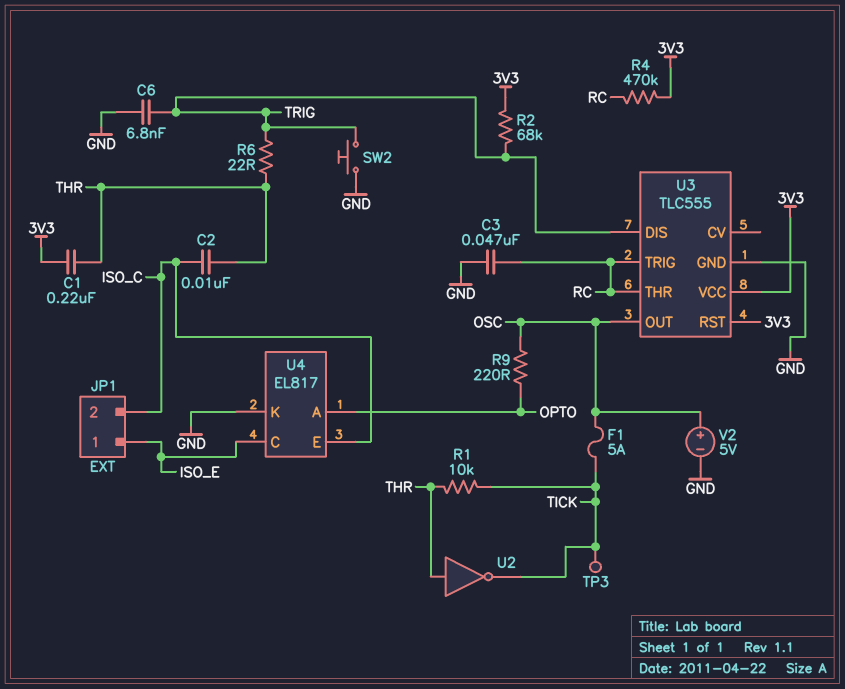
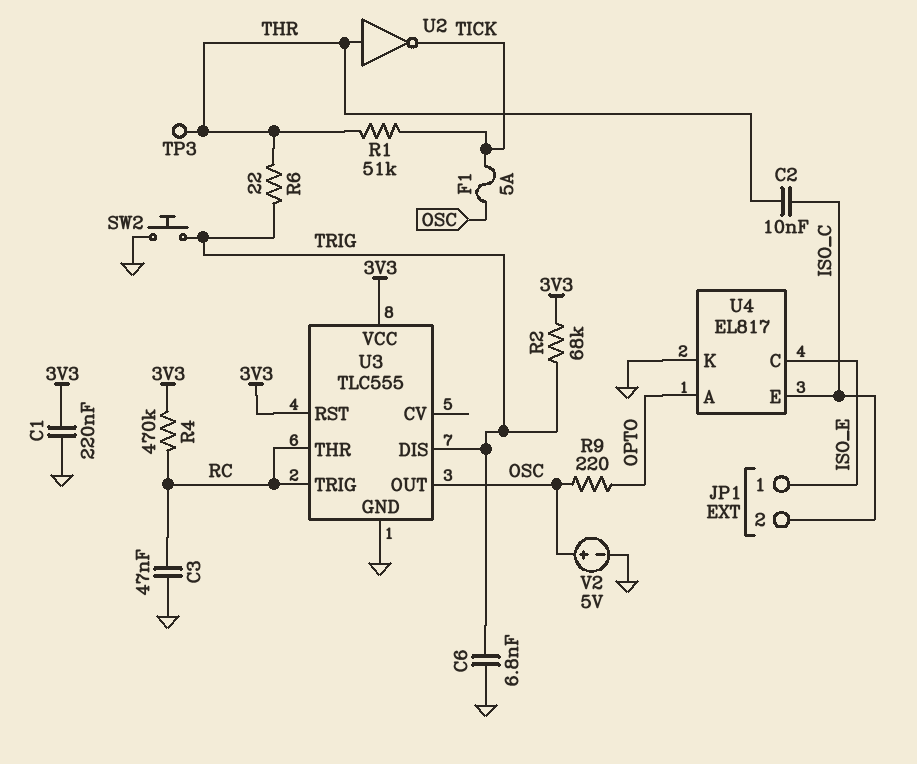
C1: 220nF (3V3, THR) -> 220nF (3V3, GND)
R1: 10k (THR, TICK) -> 51k (THR, TICK)
TP3: test point (TICK) -> test point (THR)

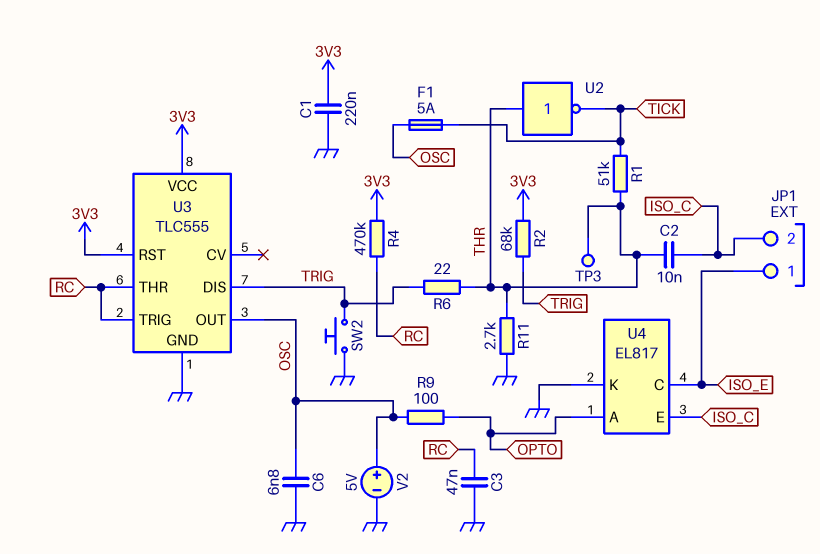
C6: 6.8nF (GND, TRIG) -> 6.8nF (GND, OSC)
R9: 220 (OPTO, OSC) -> 100 (OPTO, OSC)
R11: none -> 2.7k (GND, THR)

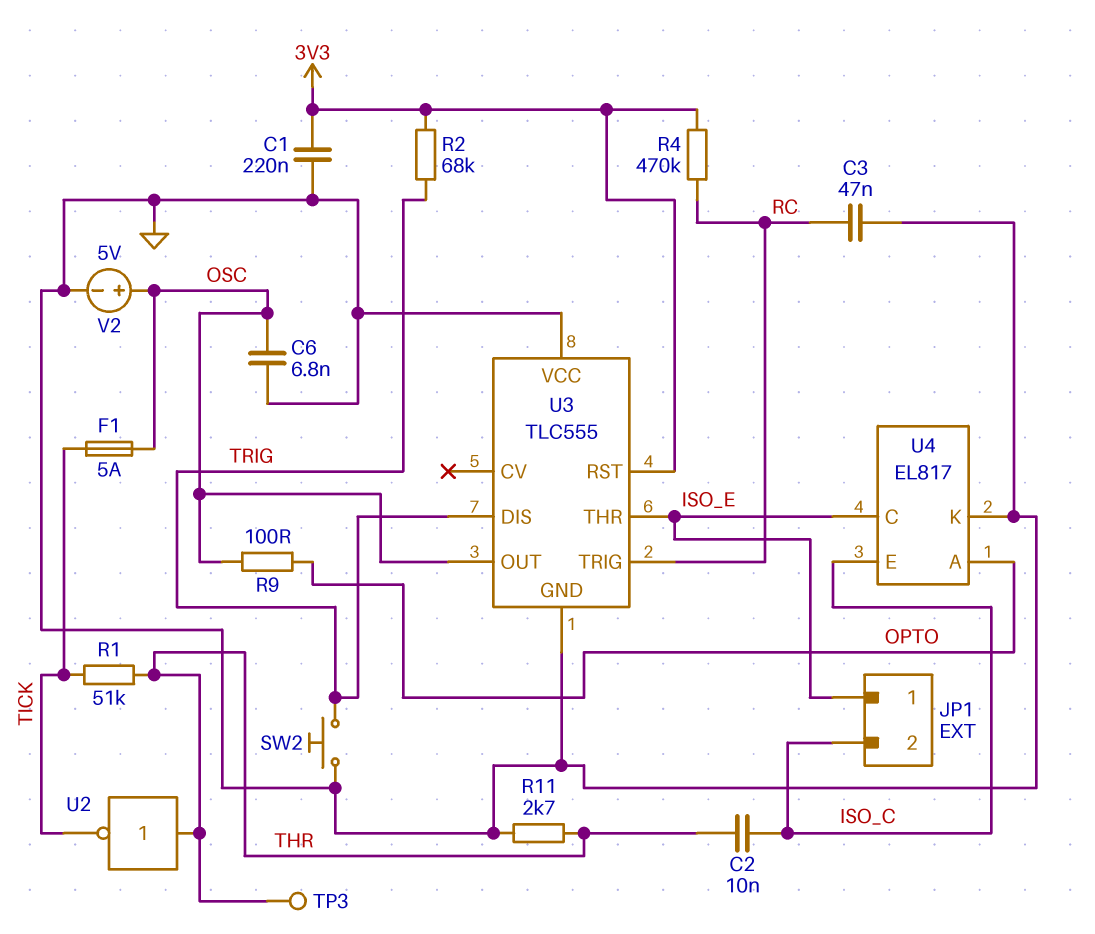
R6: 22 (THR, TRIG) -> none
U3 pin THR: RC -> ISO_E
U3 pin VCC: 3V3 -> GND

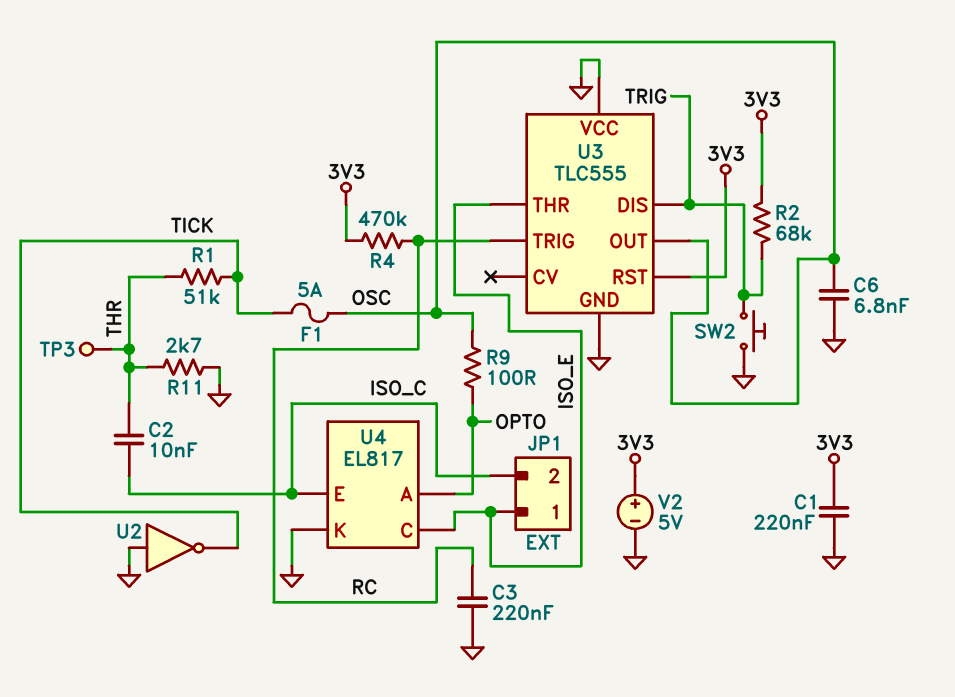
C3: 47nF (GND, RC) -> 220nF (GND, RC)
U2: NOT (in THR, out TICK) -> NOT (in GND, out TICK)
V2: 5V (plus OSC, minus GND) -> 5V (plus 3V3, minus GND)

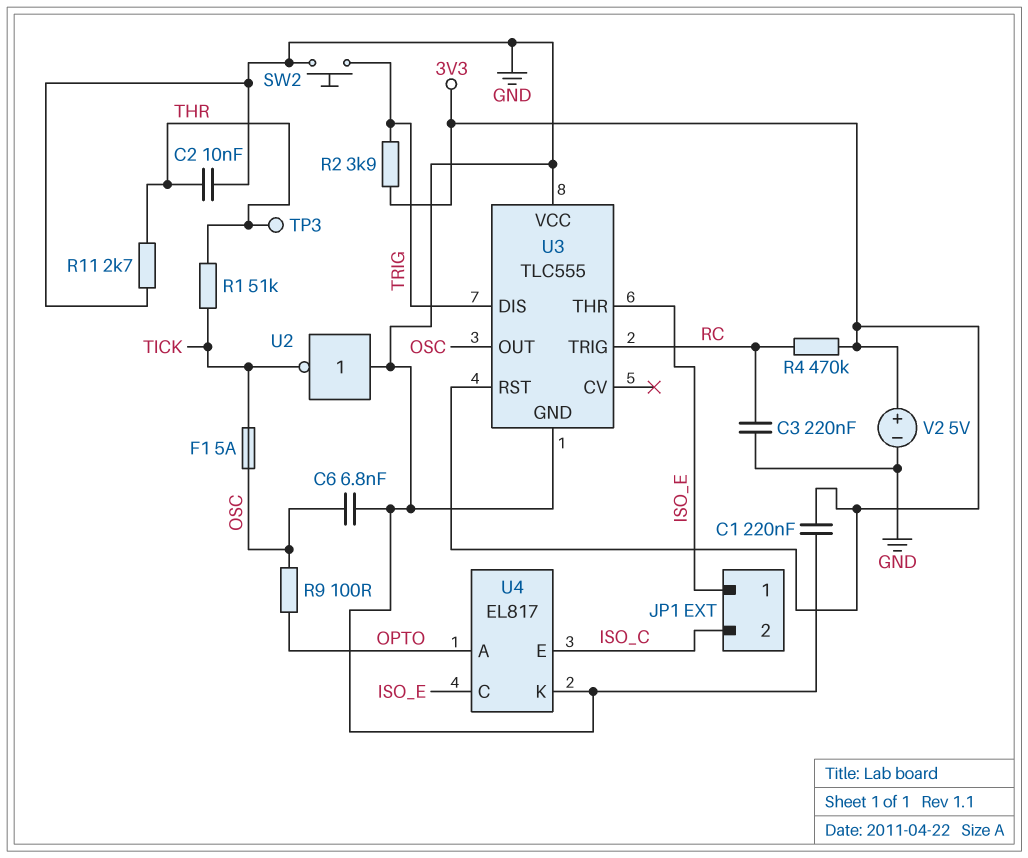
C2: 10nF (ISO_C, THR) -> 10nF (GND, THR)
R2: 68k (3V3, TRIG) -> 3.9k (3V3, TRIG)

